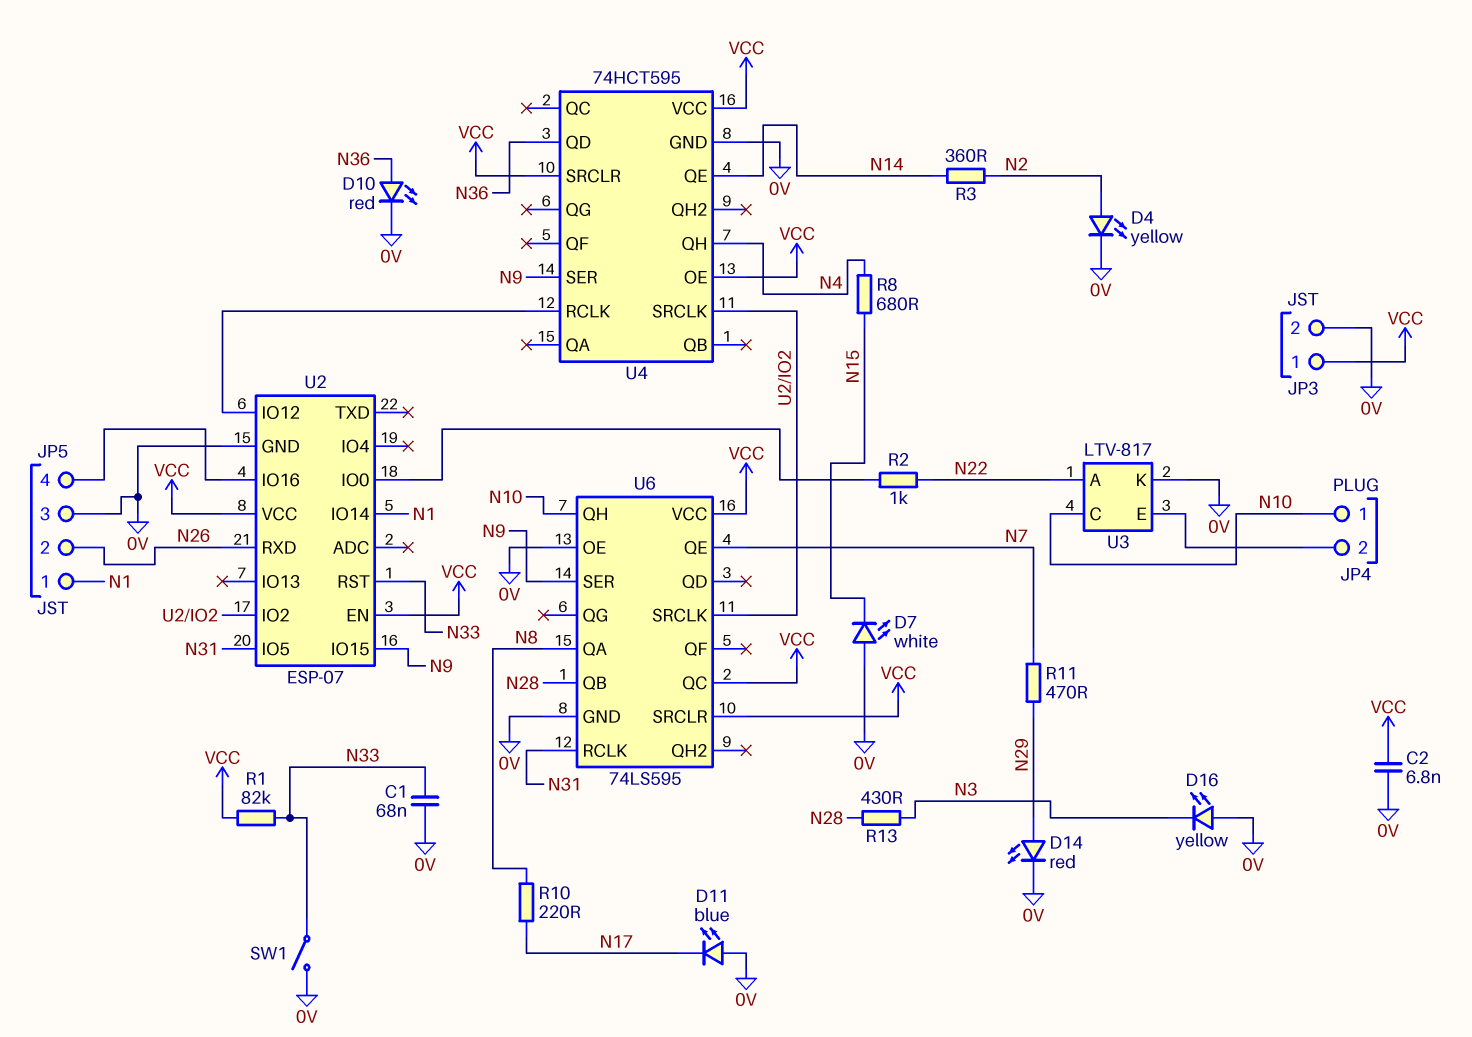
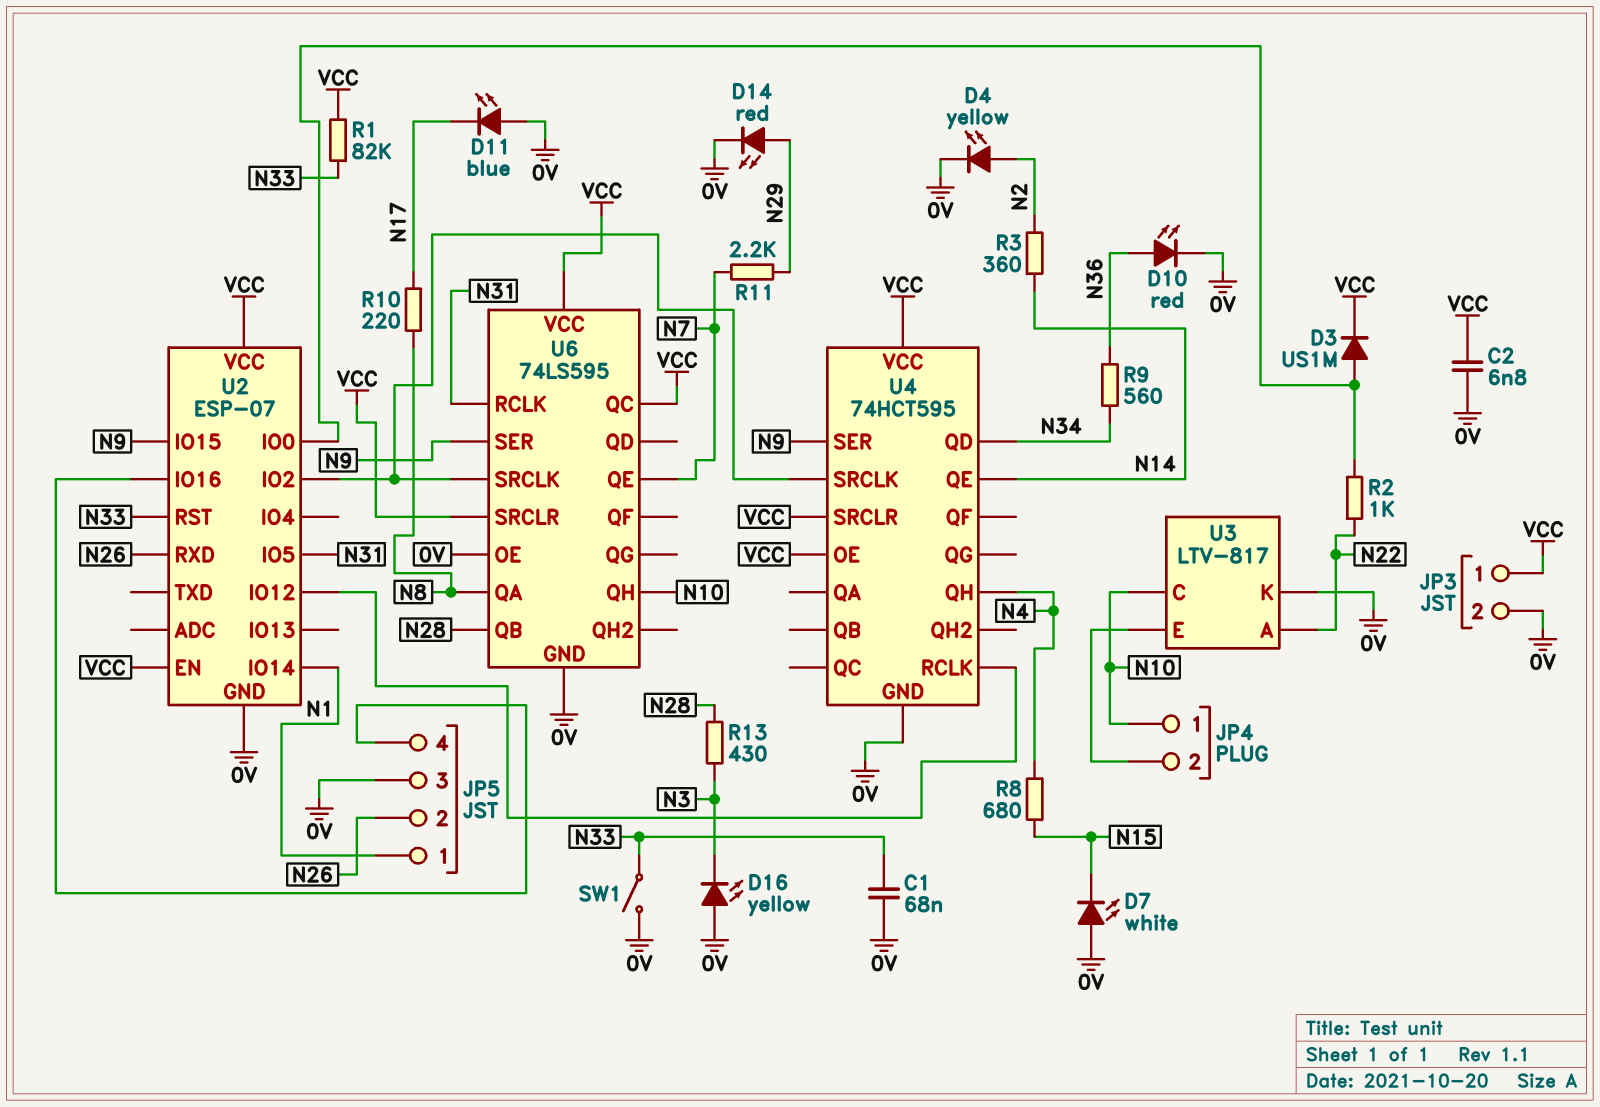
D3: none -> diode US1M (A U2/IO0, K VCC)
R9: none -> 560 (N34, N36)
R11: 470 (N7, N29) -> 2.2k (N7, N29)
U4 pin QD: N36 -> N34

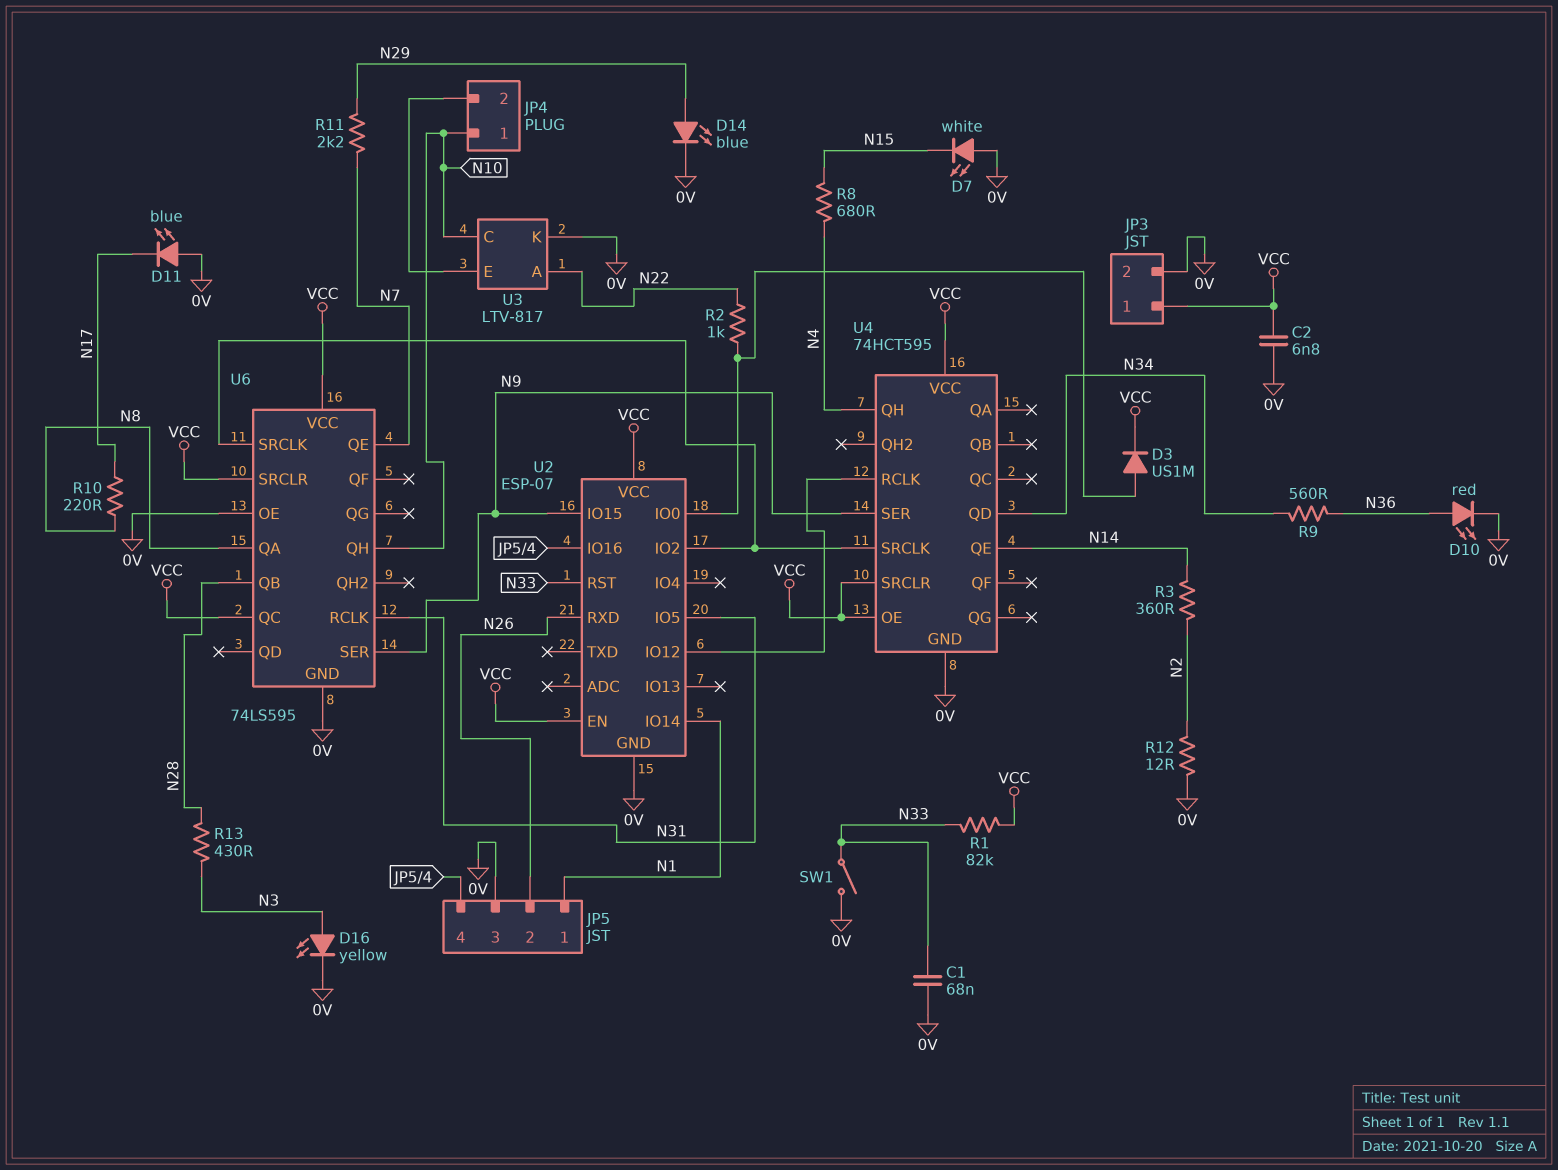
D4: LED yellow (A N2, K 0V) -> none
D14: LED red (A N29, K 0V) -> LED blue (A N29, K 0V)
D16: LED yellow (A 0V, K N3) -> LED yellow (A N3, K 0V)
R12: none -> 12 (0V, N2)

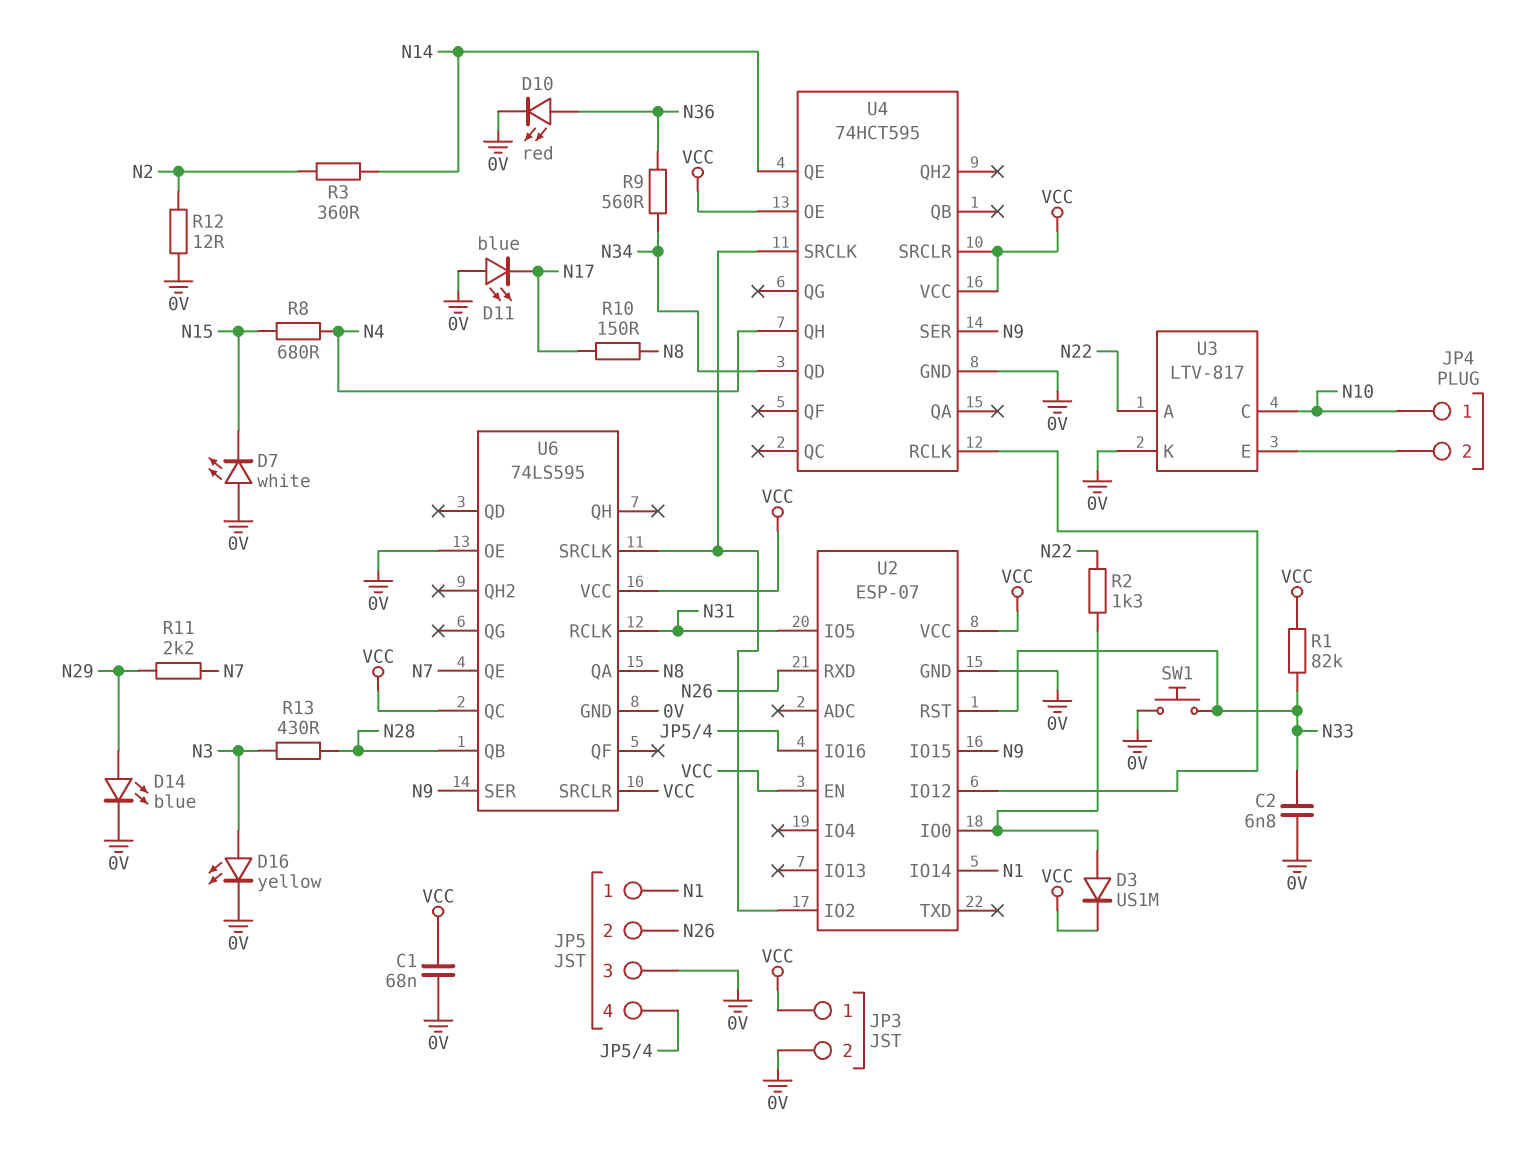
C1: 68nF (0V, N33) -> 68nF (0V, VCC)
C2: 6.8nF (0V, VCC) -> 6.8nF (0V, N33)
R2: 1k (N22, U2/IO0) -> 1.3k (N22, U2/IO0)
R10: 220 (N8, N17) -> 150 (N8, N17)
SW1: switch (0V, N33) -> button (0V, N33)
U6 pin QH: N10 -> none

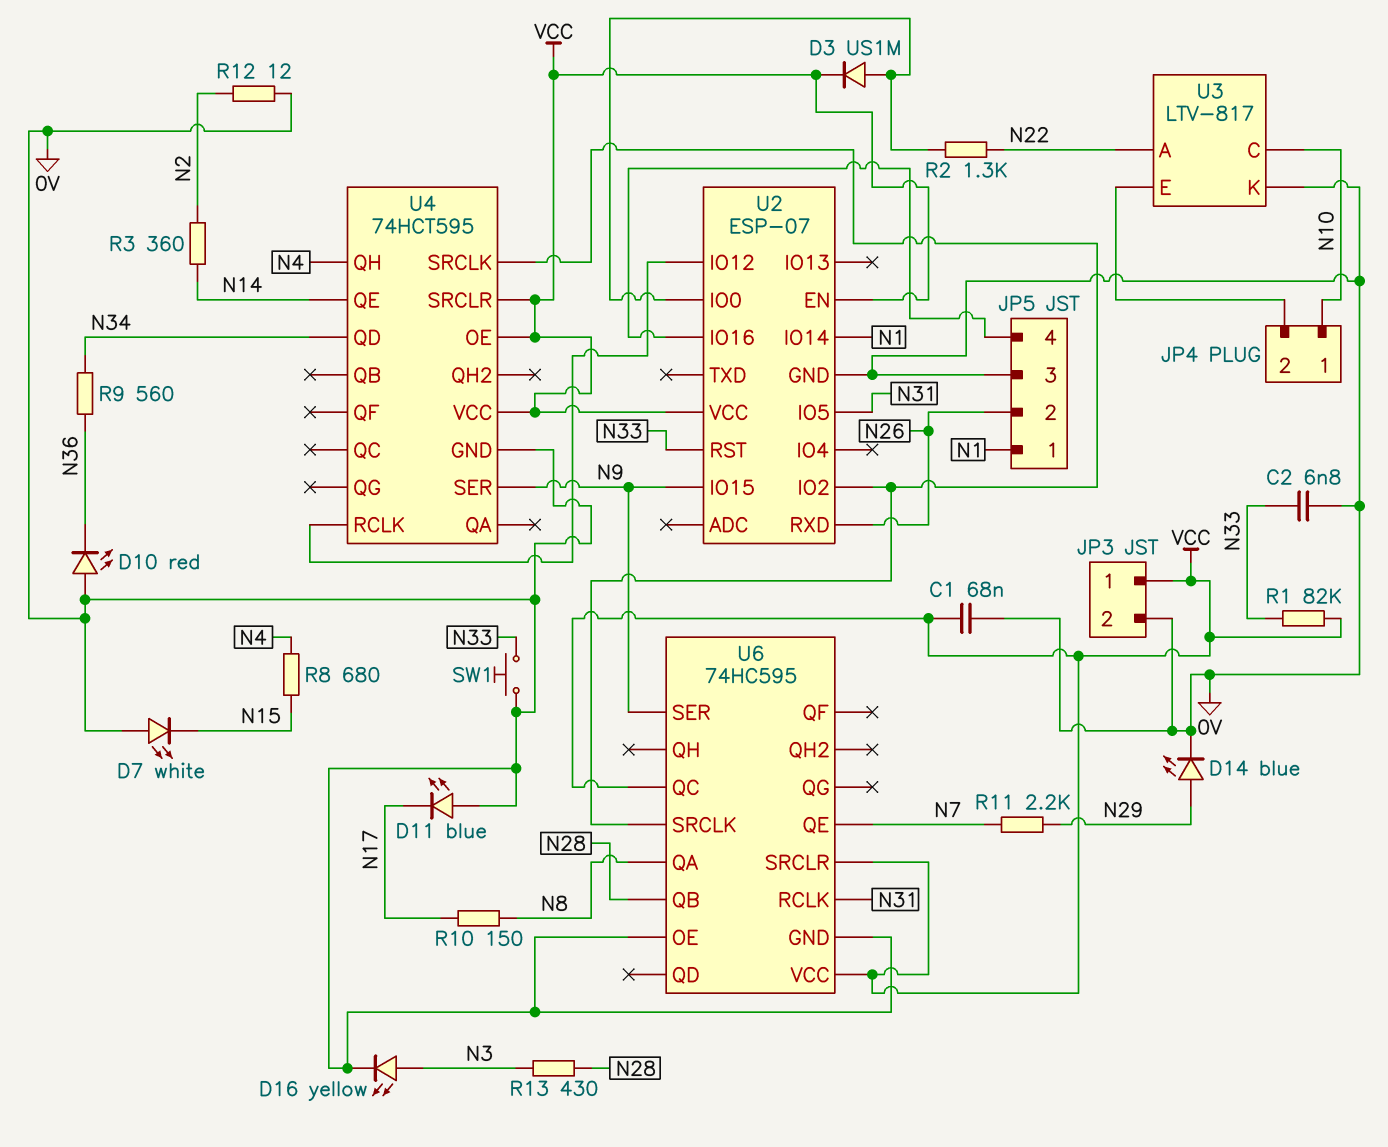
D10: LED red (A N36, K 0V) -> LED red (A 0V, K N36)
U6: 74LS595 -> 74HC595

